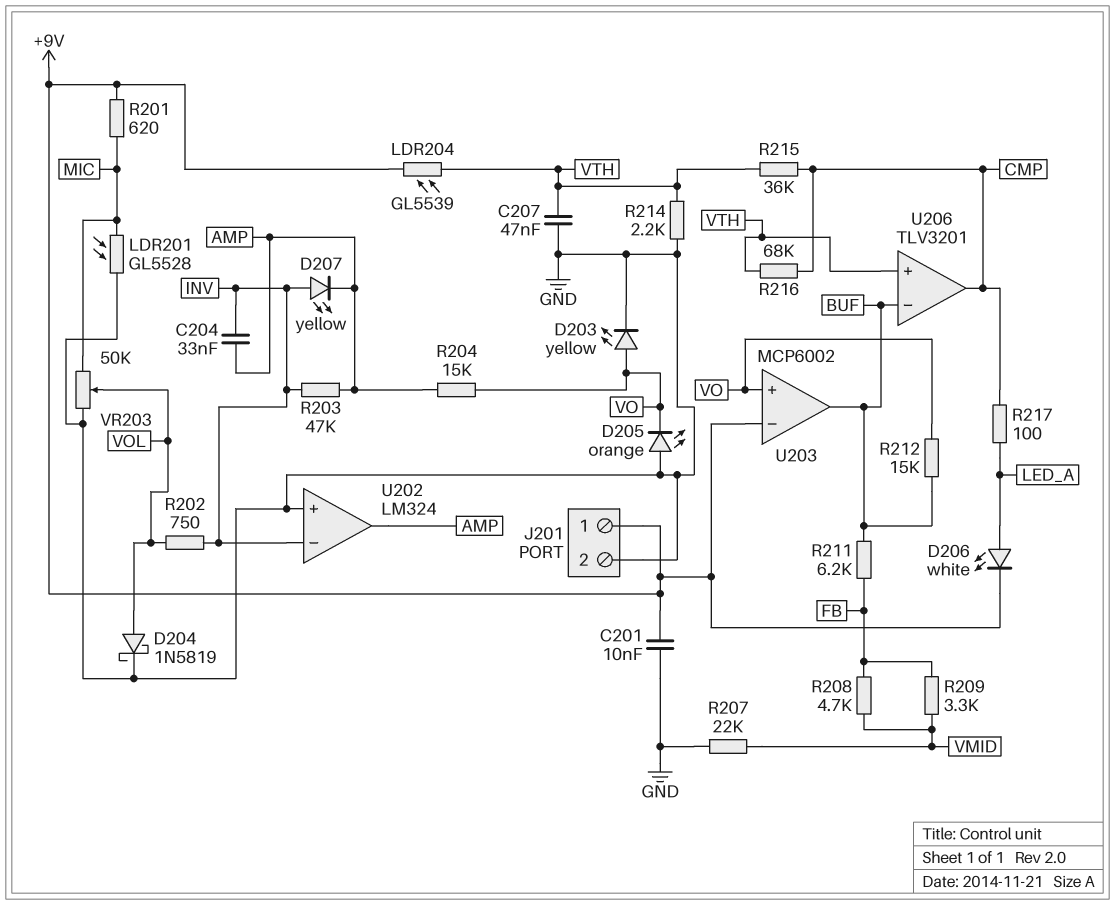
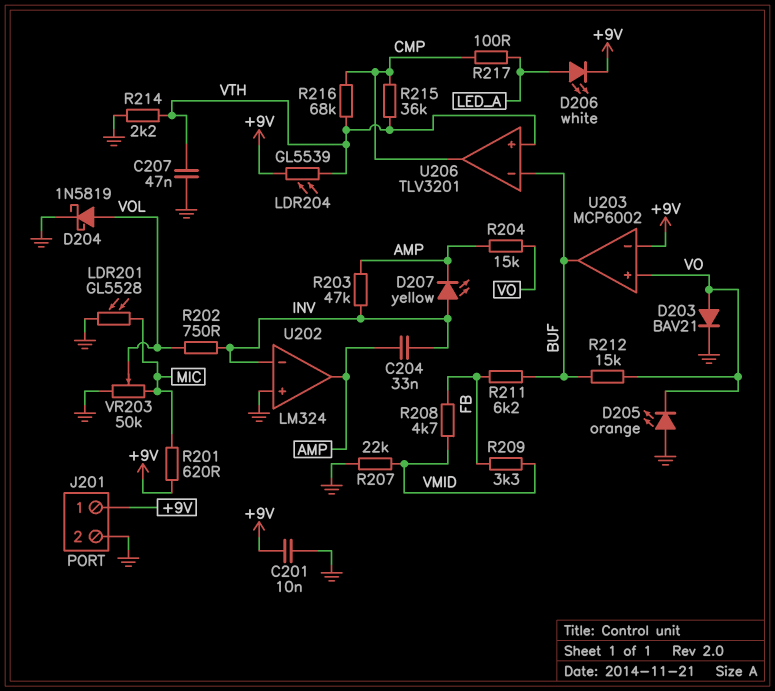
D203: LED yellow (A VO, K GND) -> diode BAV21 (A VO, K GND)

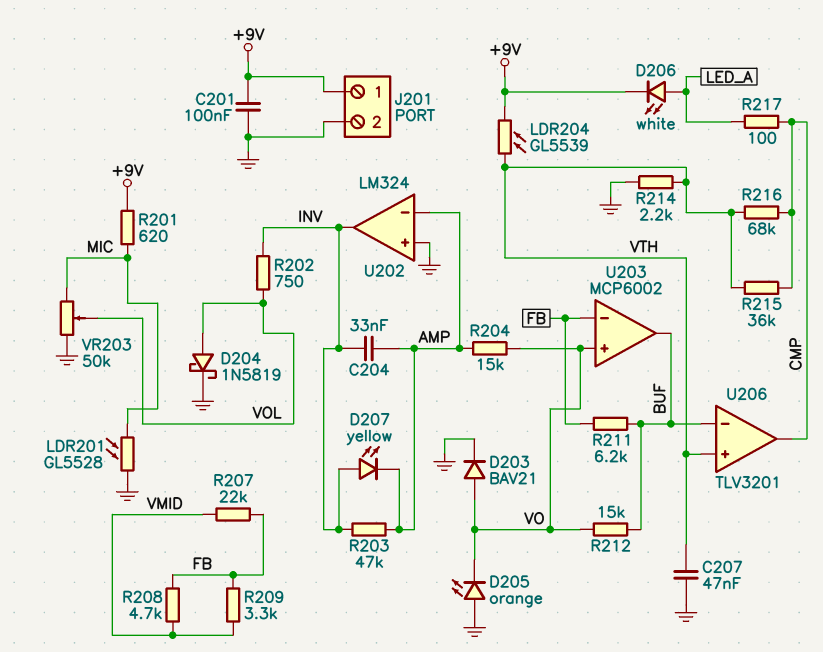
C201: 10nF (+9V, GND) -> 100nF (+9V, GND)
R207: 22k (GND, VMID) -> 22k (FB, VMID)
U202 pin in-: INV -> AMP
U202 pin out: AMP -> INV
U203 pin in-: +9V -> FB

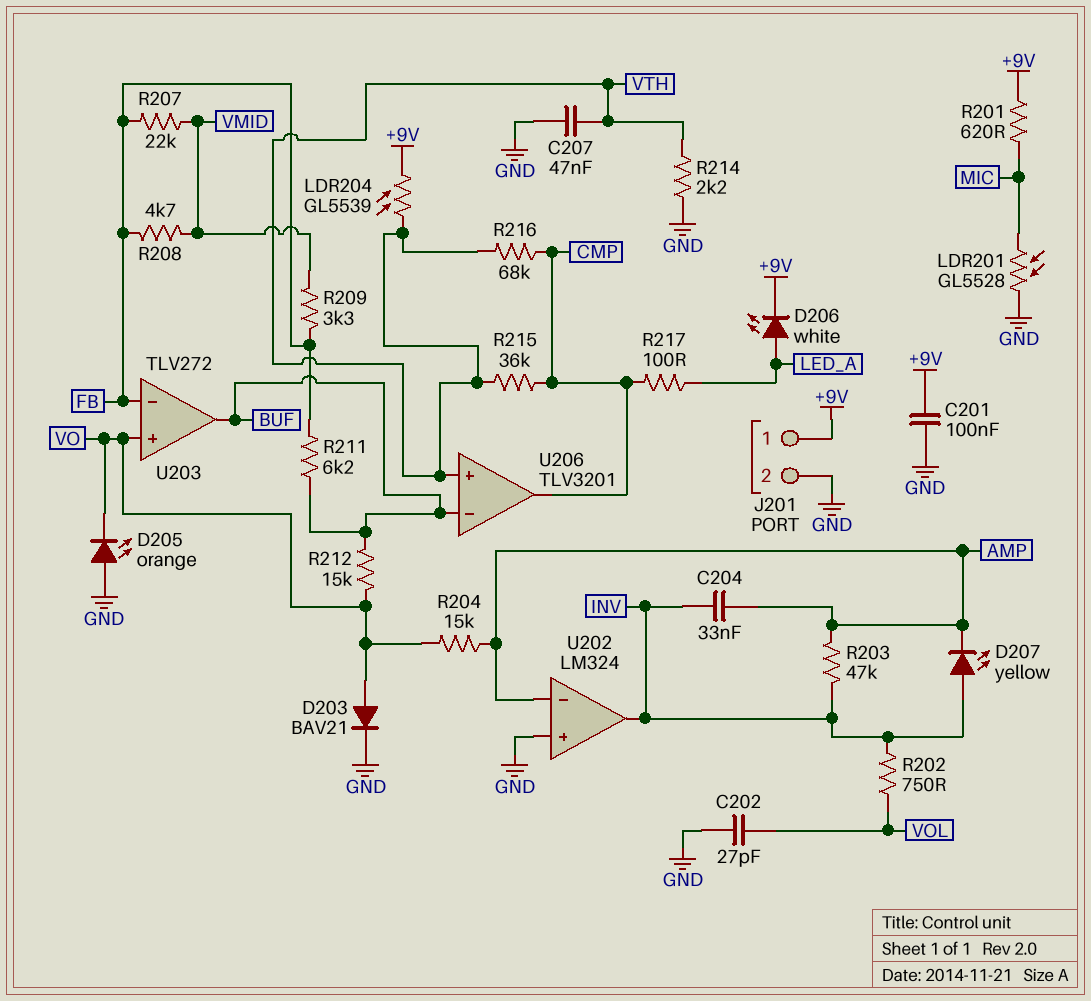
C202: none -> 27pF (GND, VOL)
D204: schottky 1N5819 (A VOL, K GND) -> none
U203: MCP6002 -> TLV272
VR203: 50k (GND, MIC, wiper VOL) -> none

